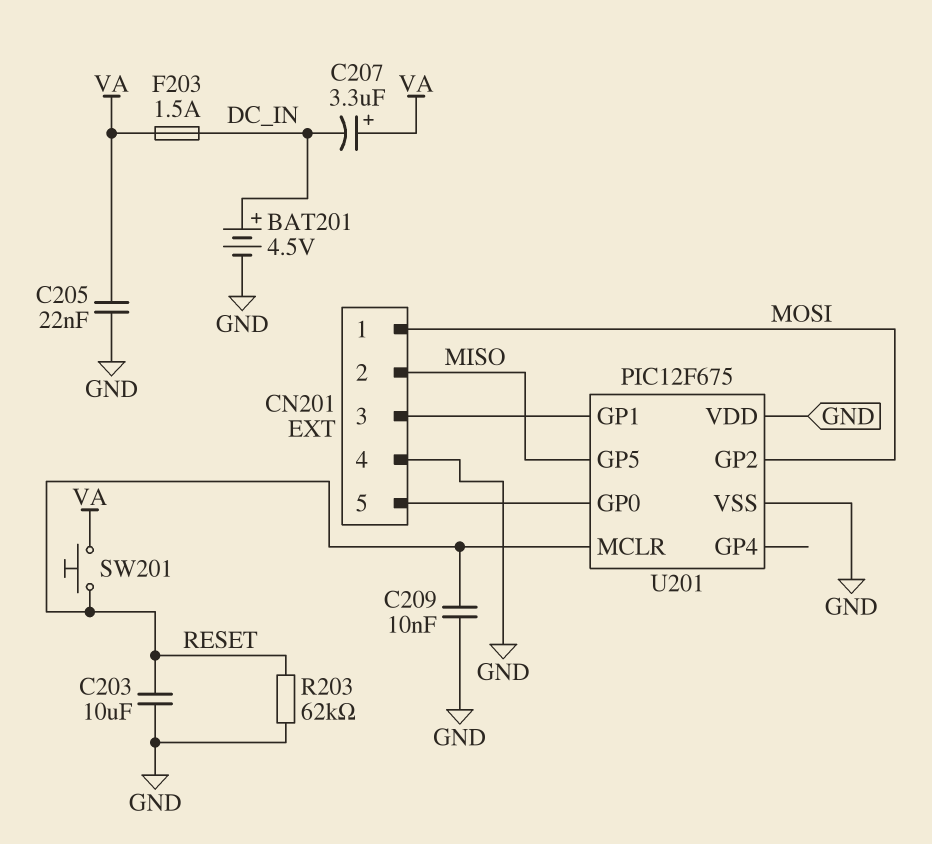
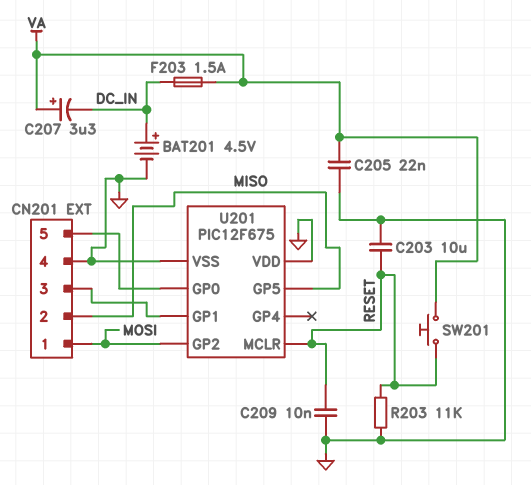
R203: 62k (GND, RESET) -> 11k (GND, RESET)

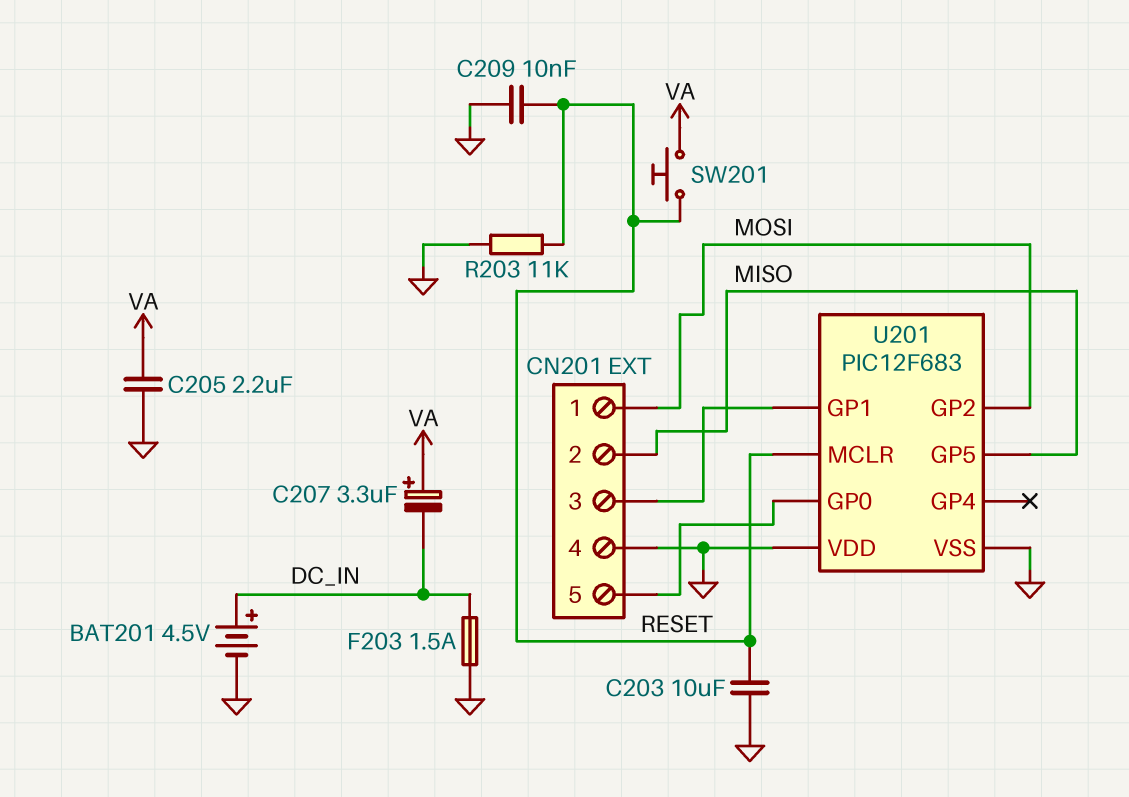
C205: 22nF (GND, VA) -> 2.2uF (GND, VA)
F203: 1.5A (DC_IN, VA) -> 1.5A (DC_IN, GND)
U201: PIC12F675 -> PIC12F683

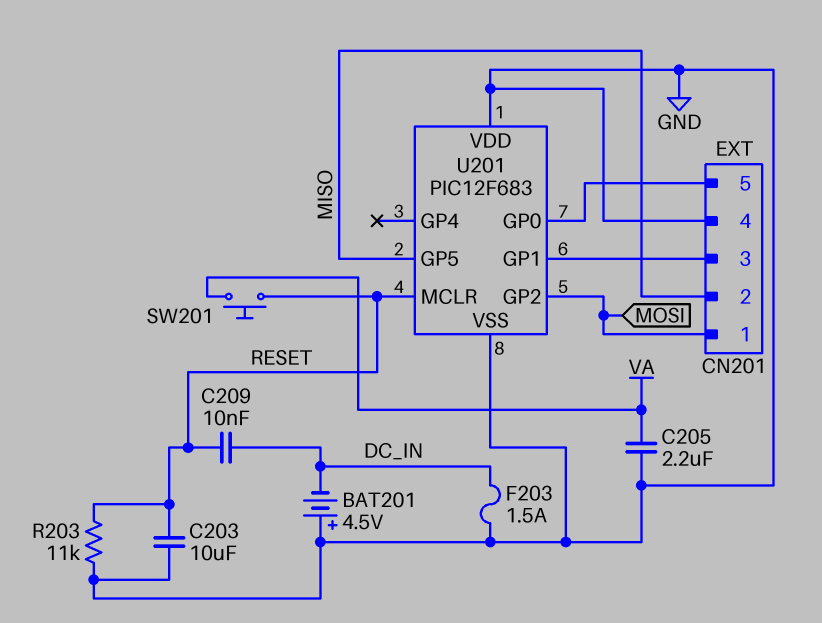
BAT201: 4.5V (plus DC_IN, minus GND) -> 4.5V (plus GND, minus DC_IN)
C207: 3.3uF (plus VA, minus DC_IN) -> none
C209: 10nF (GND, RESET) -> 10nF (DC_IN, RESET)

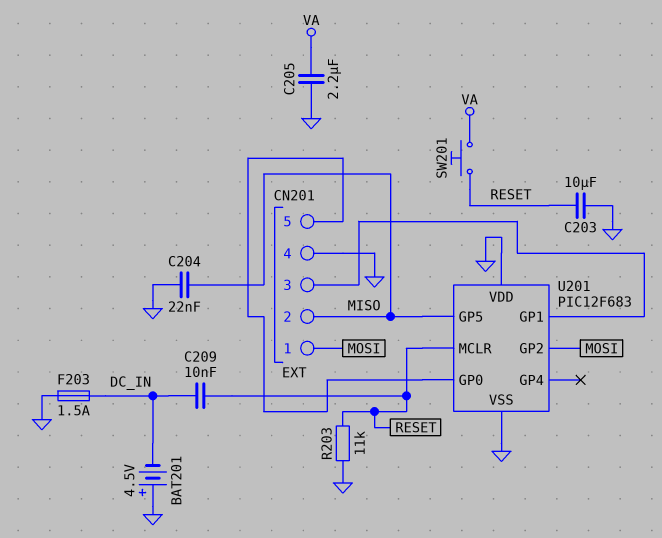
C204: none -> 22nF (GND, MISO)

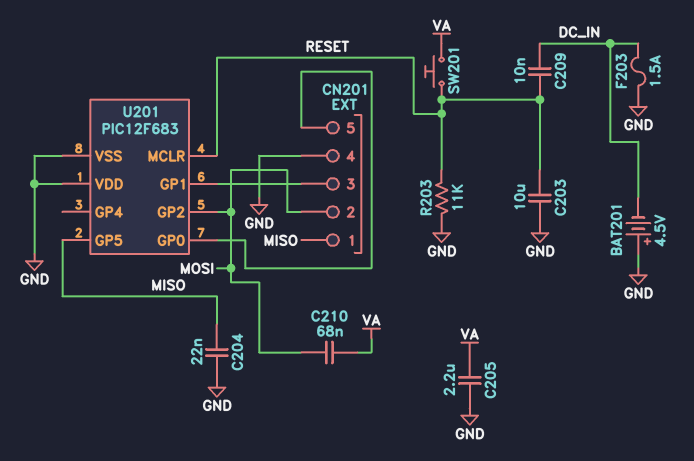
C210: none -> 68nF (MOSI, VA)
CN201 pin 1: MOSI -> MISO
CN201 pin 2: MISO -> MOSI

